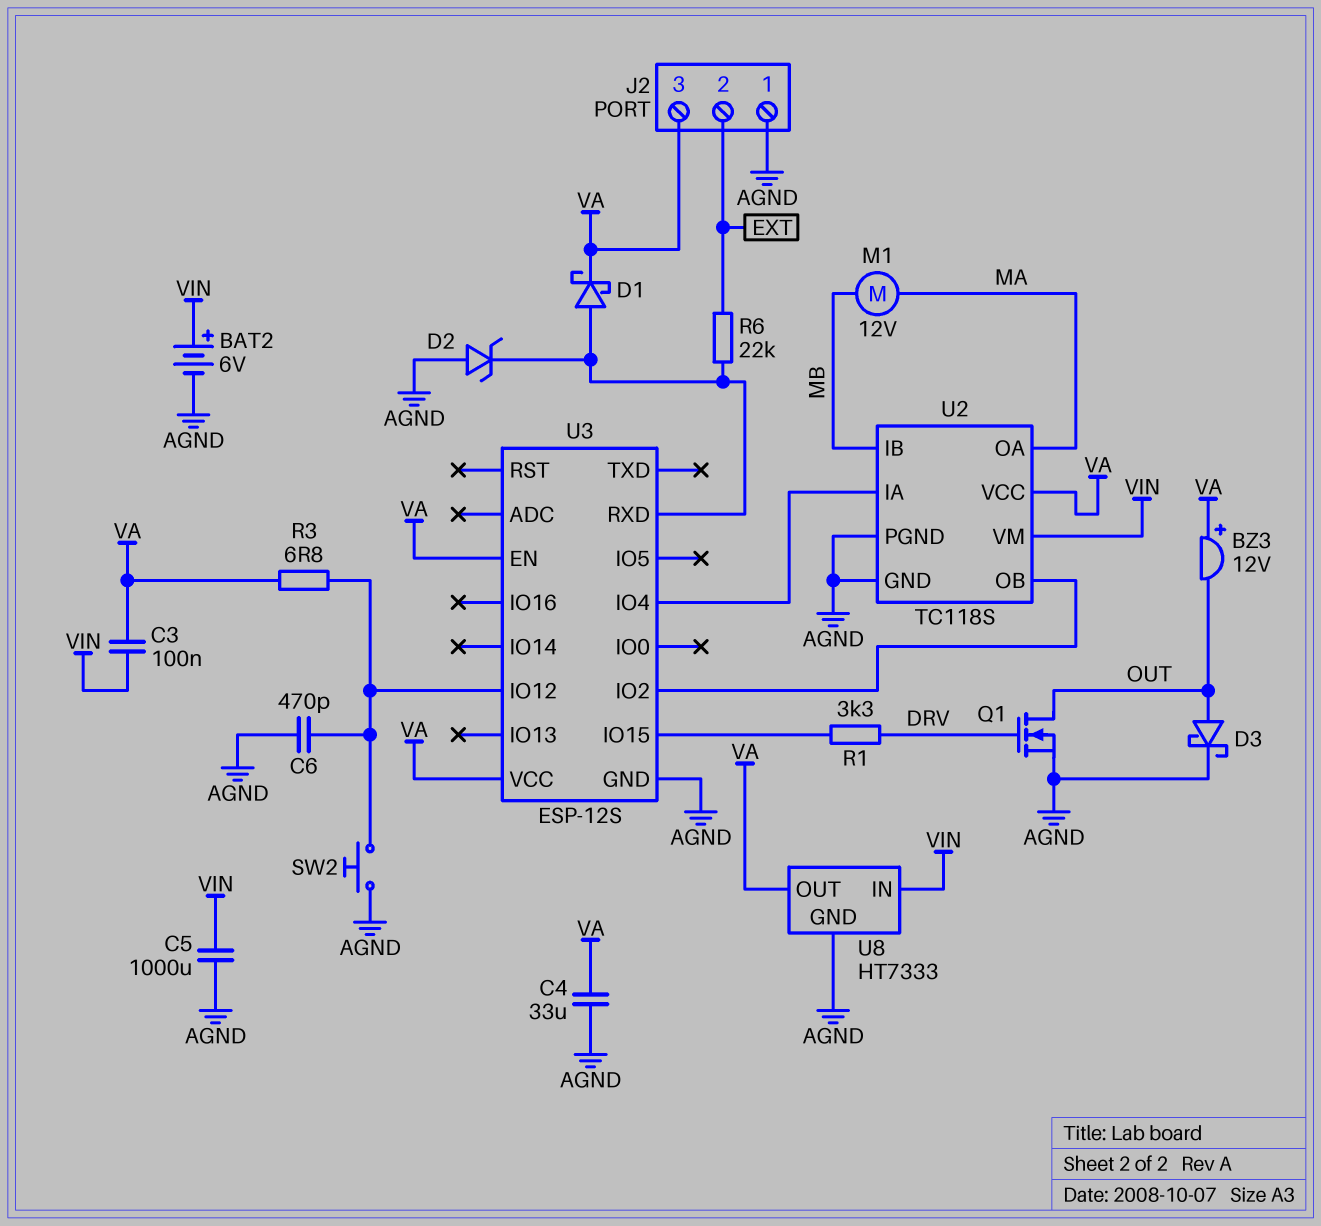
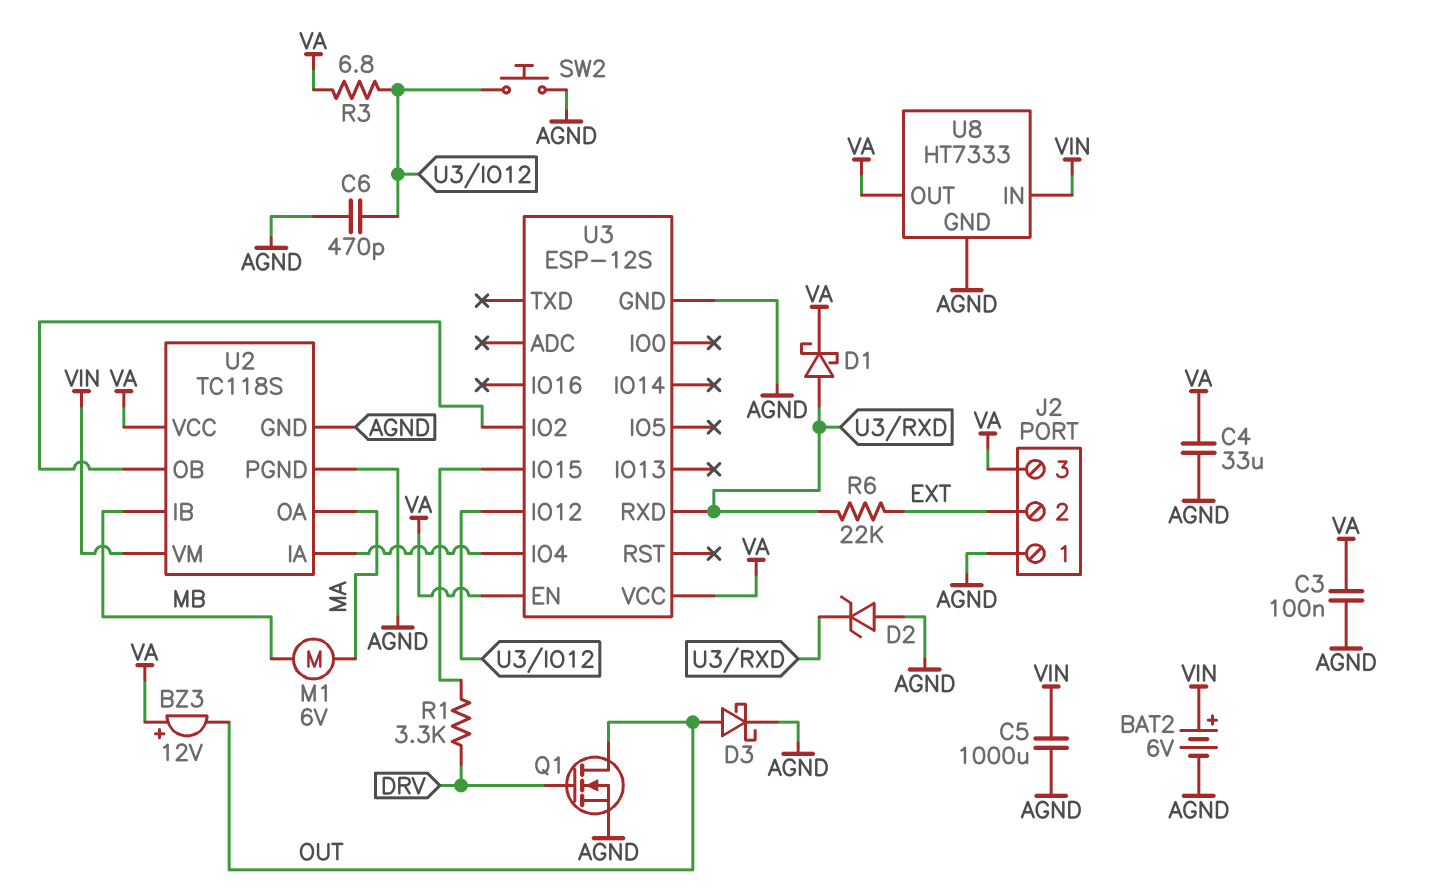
C3: 100nF (VA, VIN) -> 100nF (AGND, VA)
M1: motor 12V (MA, MB) -> motor 6V (MA, MB)

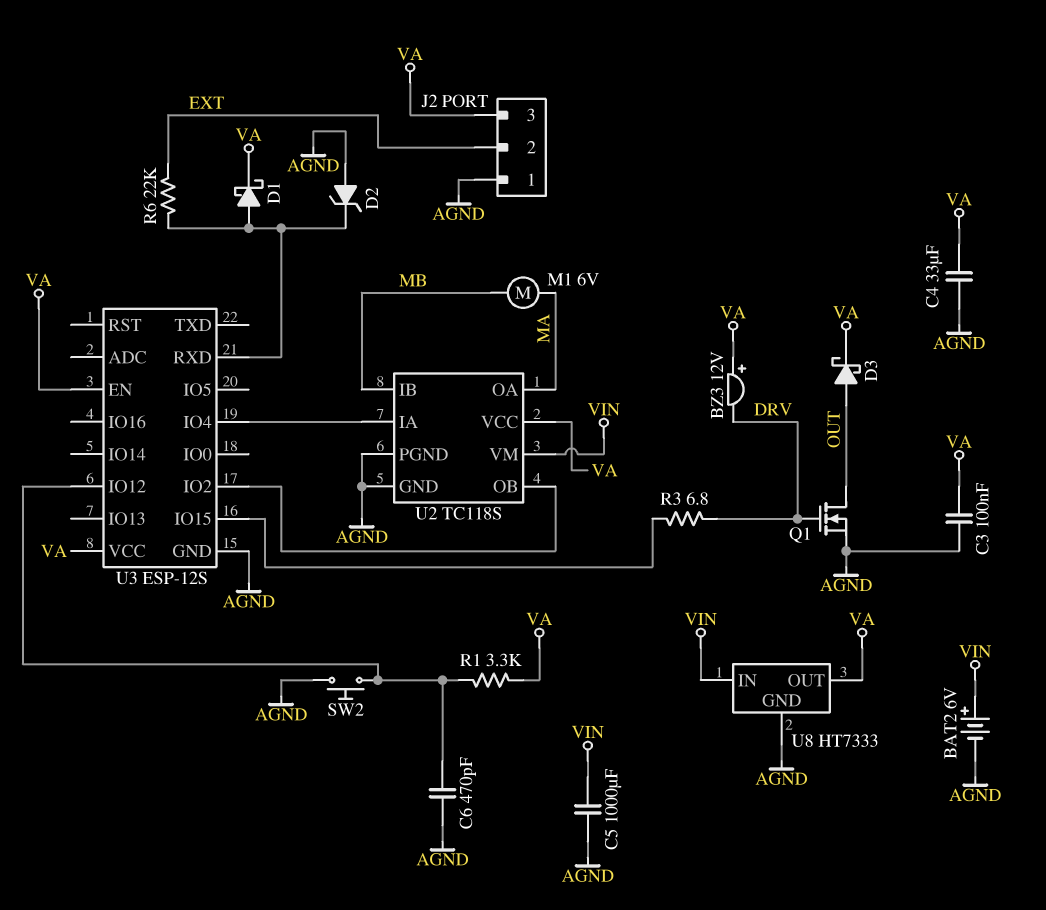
BZ3: buzzer 12V (plus VA, minus OUT) -> buzzer 12V (plus VA, minus DRV)
D3: schottky (A OUT, K AGND) -> schottky (A OUT, K VA)
R1: 3.3k (DRV, U3/IO15) -> 3.3k (U3/IO12, VA)
R3: 6.8 (U3/IO12, VA) -> 6.8 (DRV, U3/IO15)

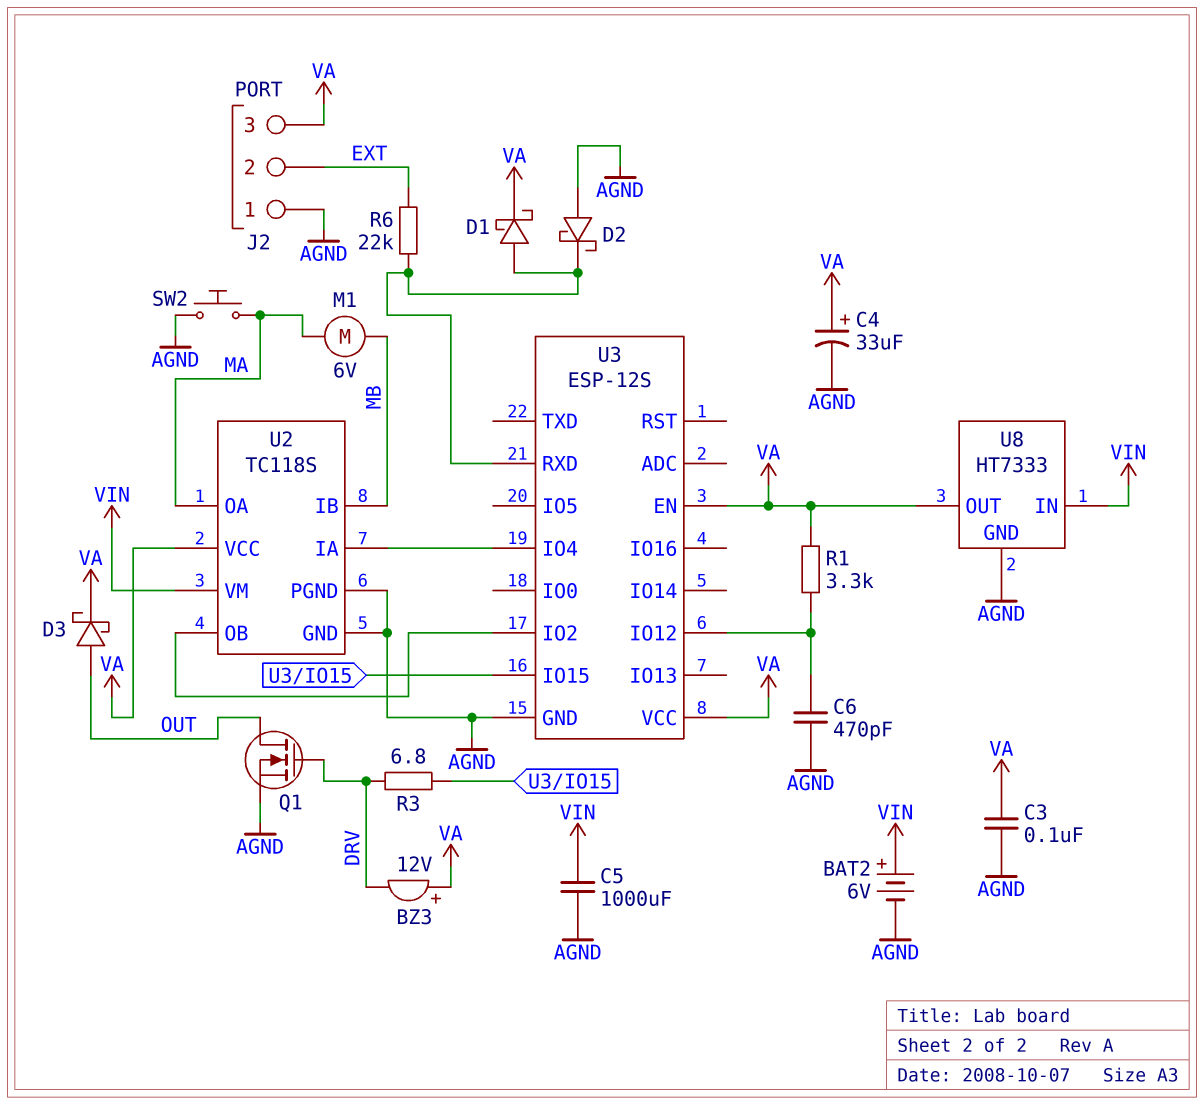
C4: 33uF (AGND, VA) -> 33uF (plus VA, minus AGND)
D2: zener (A AGND, K U3/RXD) -> schottky (A AGND, K U3/RXD)
SW2: button (AGND, U3/IO12) -> button (AGND, MA)

